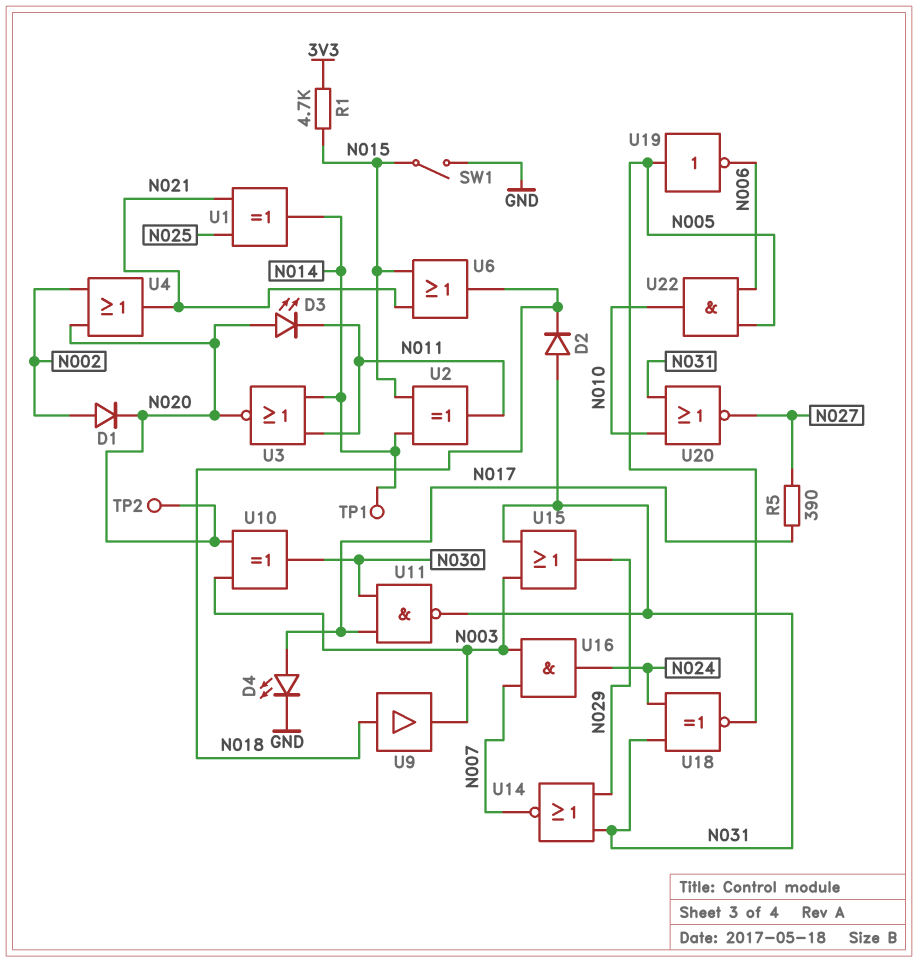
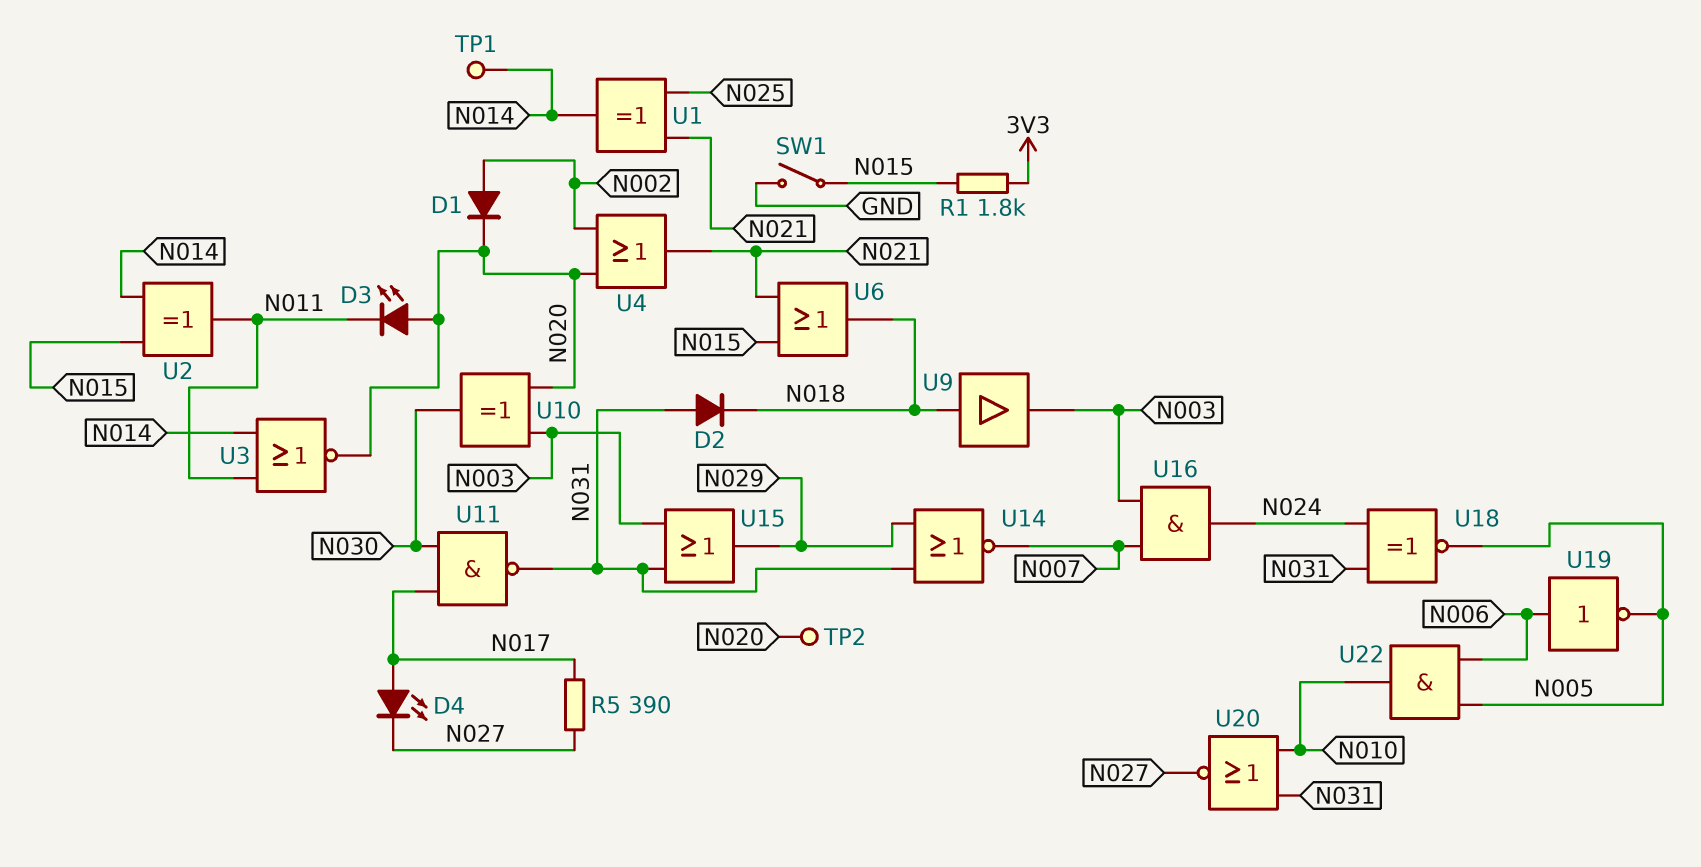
D4: LED (A N017, K GND) -> LED (A N017, K N027)
R1: 4.7k (3V3, N015) -> 1.8k (3V3, N015)
U19: NOT (in N005, out N006) -> NOT (in N006, out N005)

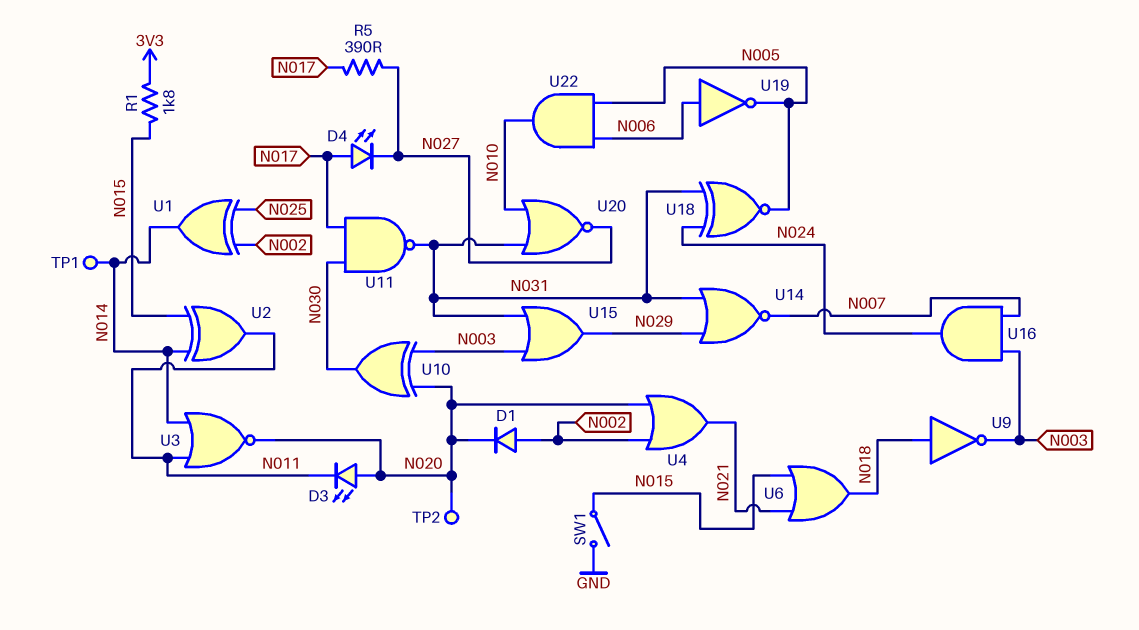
D2: diode (A N031, K N018) -> none
U1: XOR (in N021, in N025, out N014) -> XOR (in N002, in N025, out N014)
U9: buffer (in N018, out N003) -> NOT (in N018, out N003)

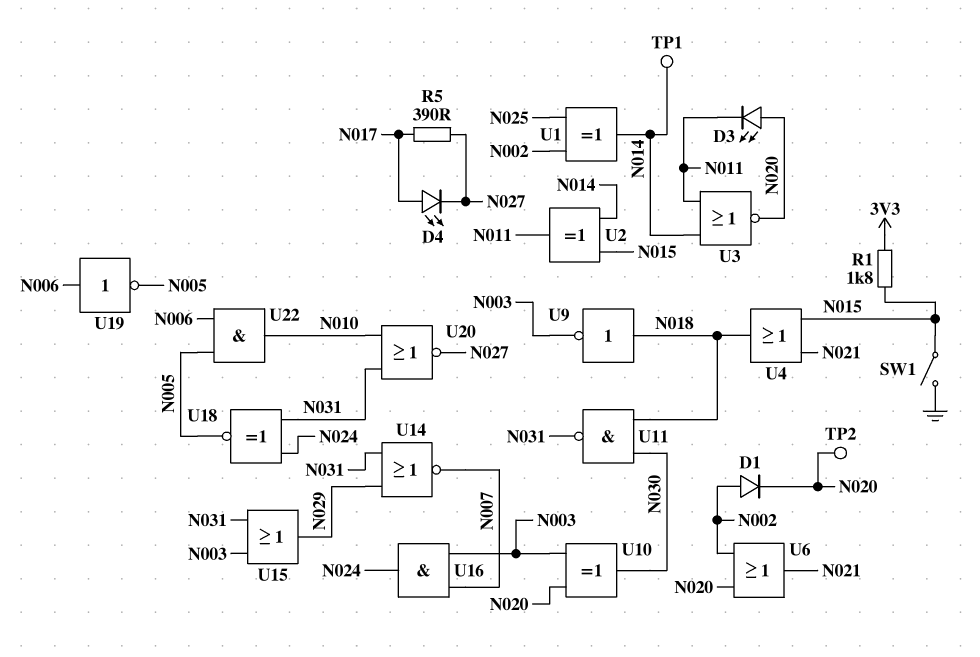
U4: OR (in N002, in N020, out N021) -> OR (in N015, in N021, out N018)
U6: OR (in N015, in N021, out N018) -> OR (in N002, in N020, out N021)
U11: NAND (in N017, in N030, out N031) -> NAND (in N018, in N030, out N031)

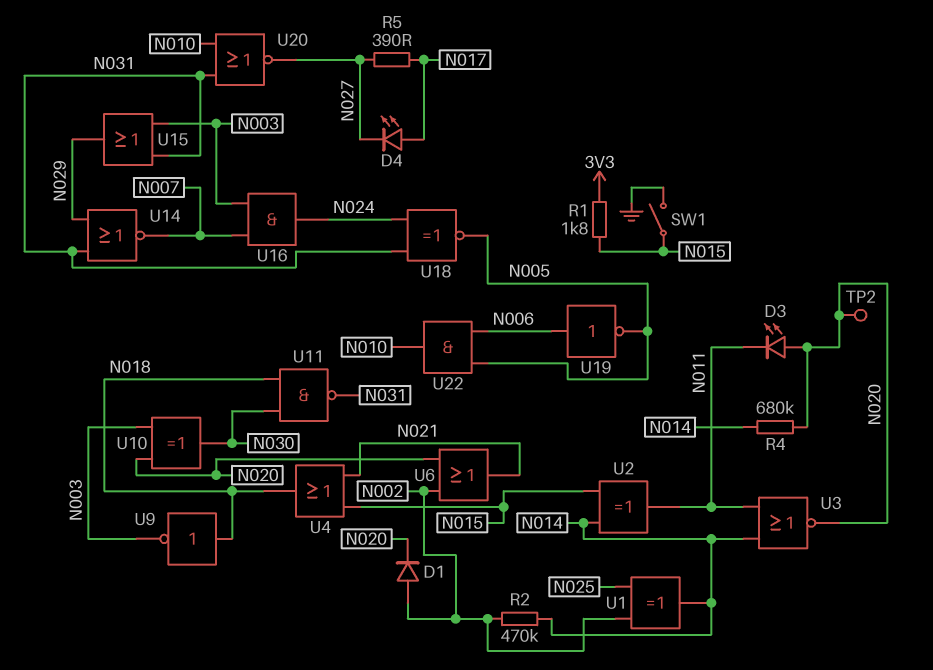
R2: none -> 470k (N002, N014)
R4: none -> 680k (N014, N020)
TP1: test point (N014) -> none

